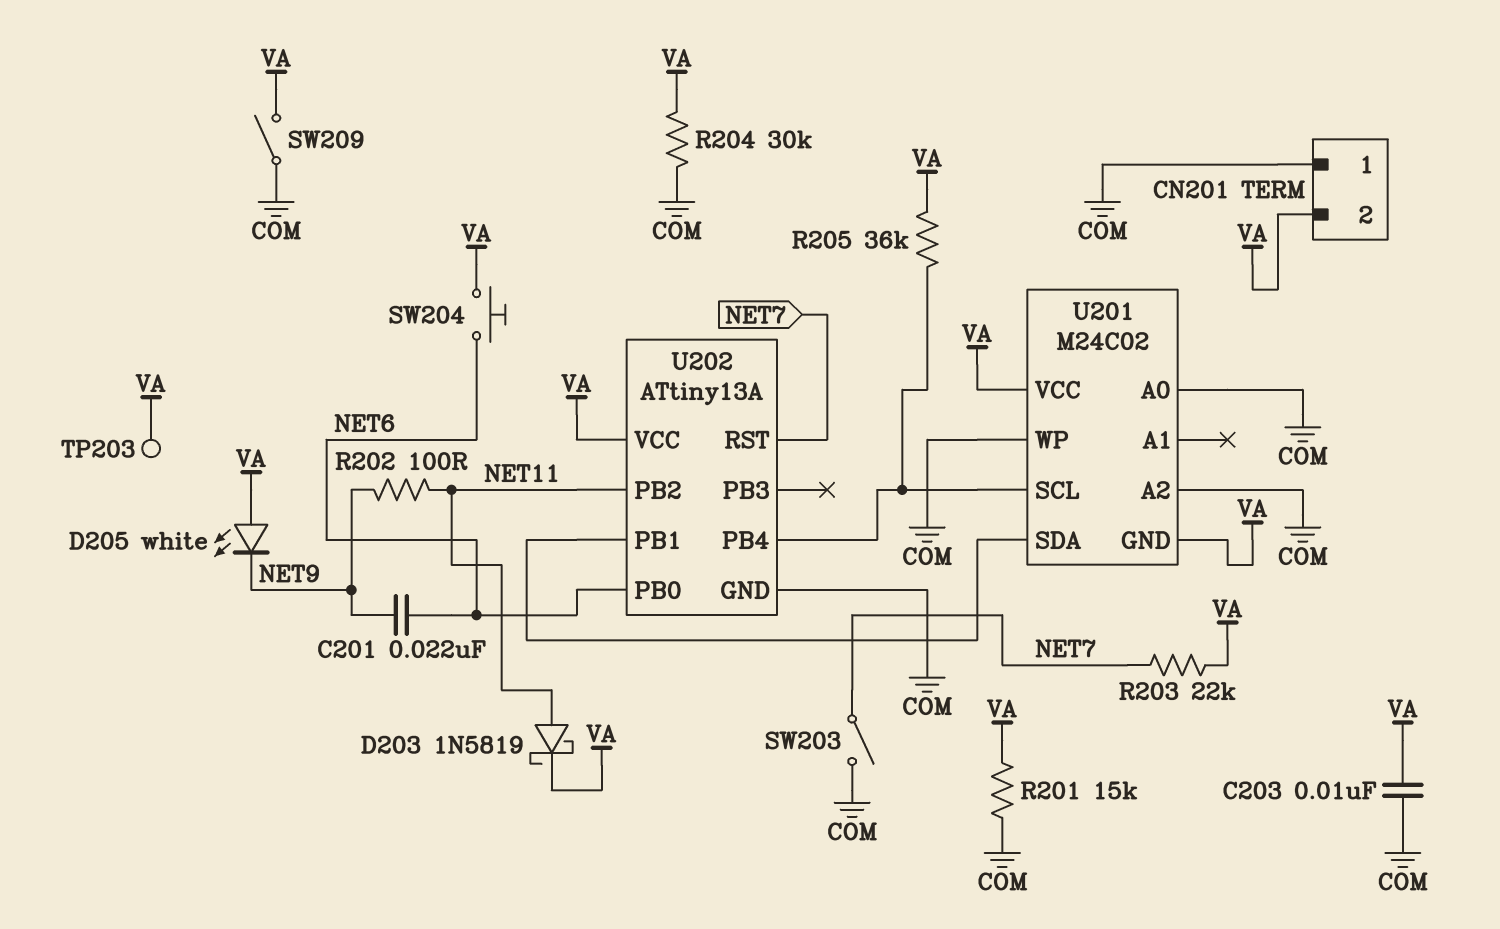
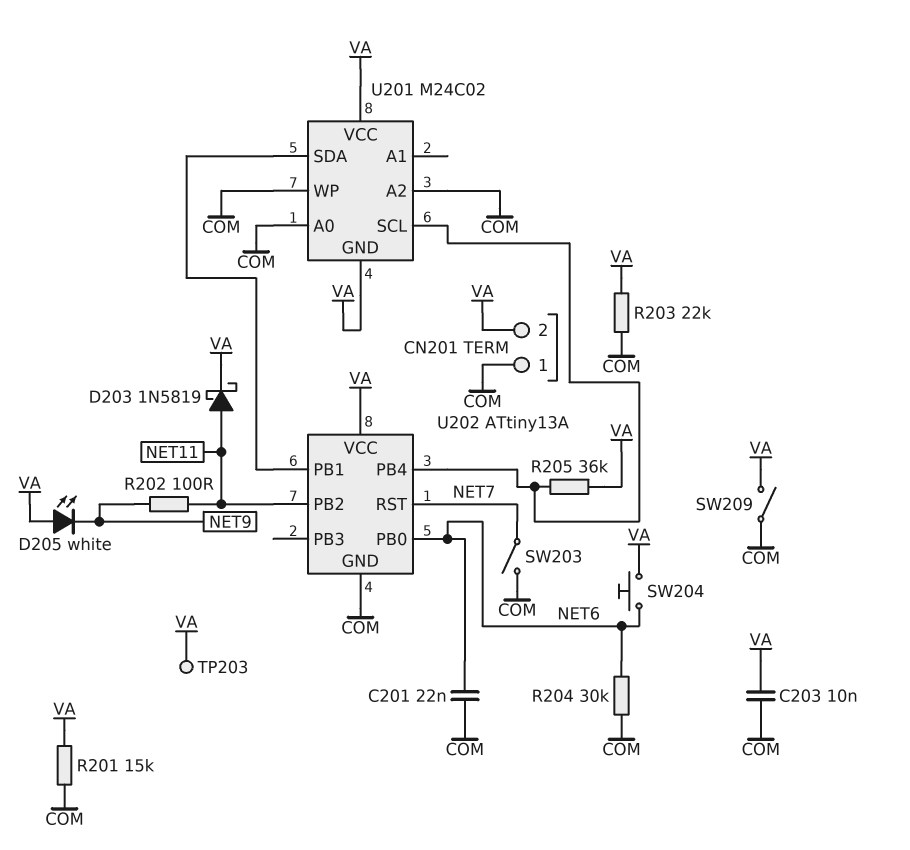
C201: 22nF (NET6, NET9) -> 22nF (COM, NET6)
R203: 22k (NET7, VA) -> 22k (COM, VA)
R204: 30k (COM, VA) -> 30k (COM, NET6)

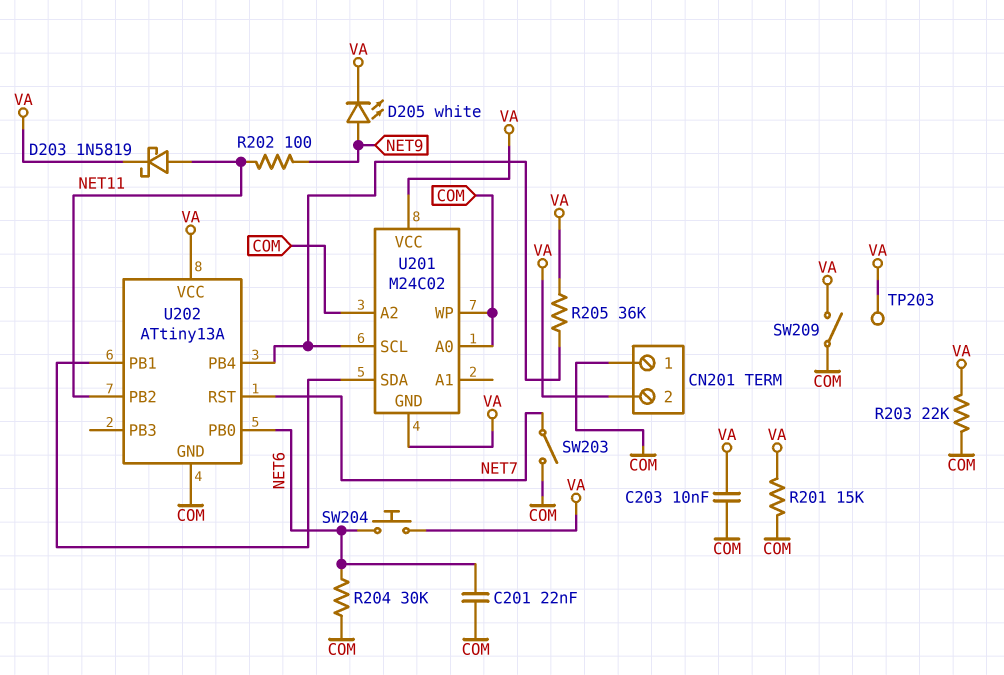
D205: LED white (A VA, K NET9) -> LED white (A NET9, K VA)

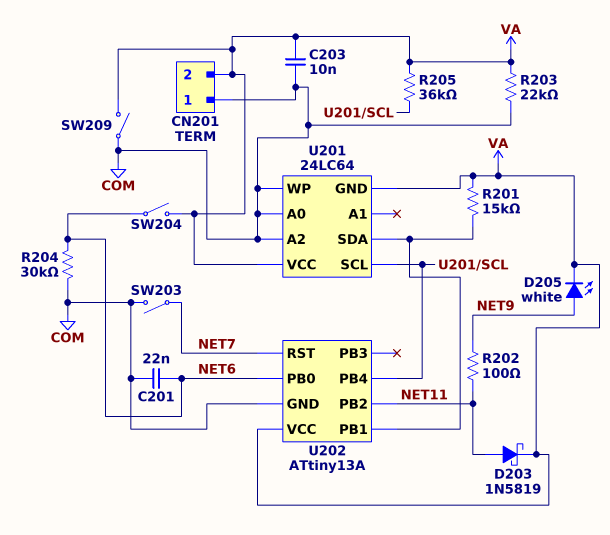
R201: 15k (COM, VA) -> 15k (U201/SDA, VA)
SW204: button (NET6, VA) -> switch (NET6, VA)
TP203: test point (VA) -> none
U201: M24C02 -> 24LC64

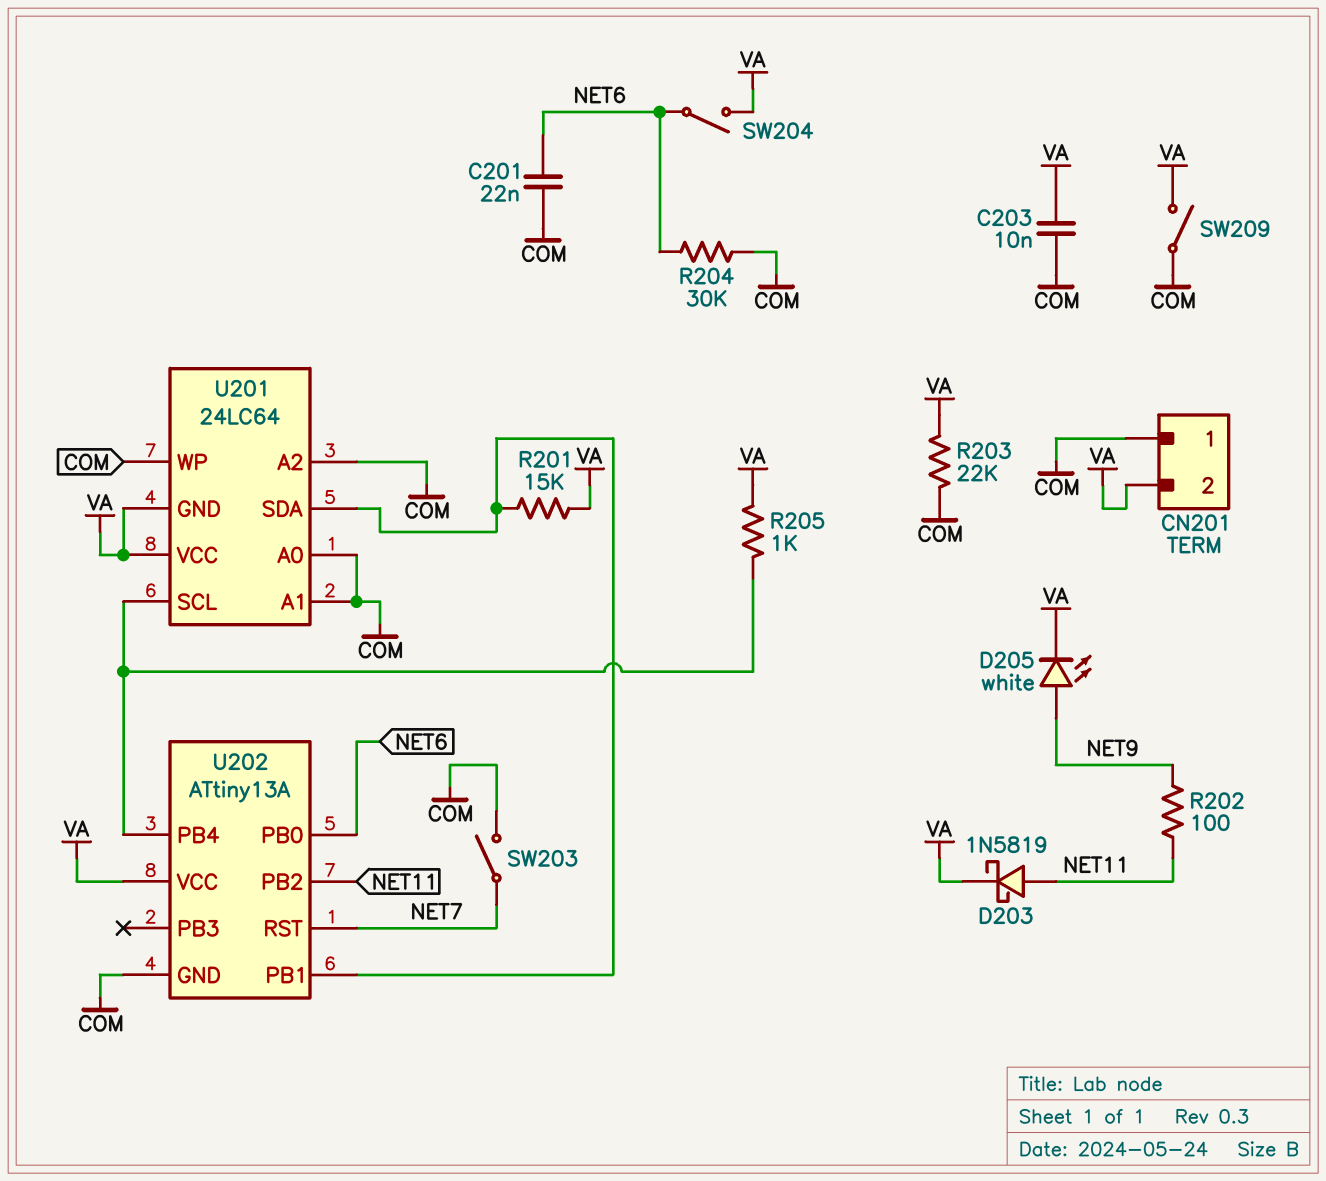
R205: 36k (U201/SCL, VA) -> 1k (U201/SCL, VA)
U201 pin A1: none -> COM

